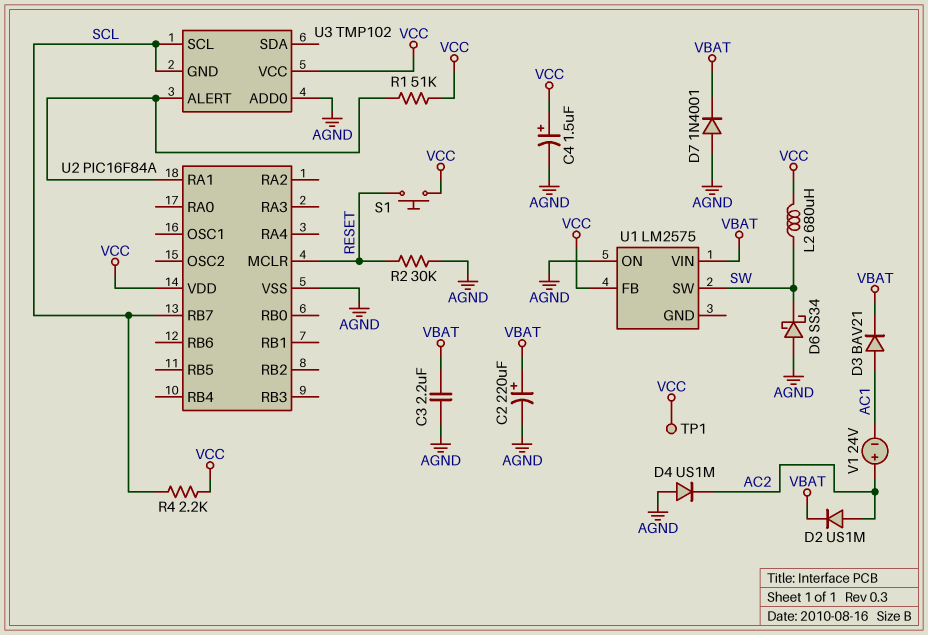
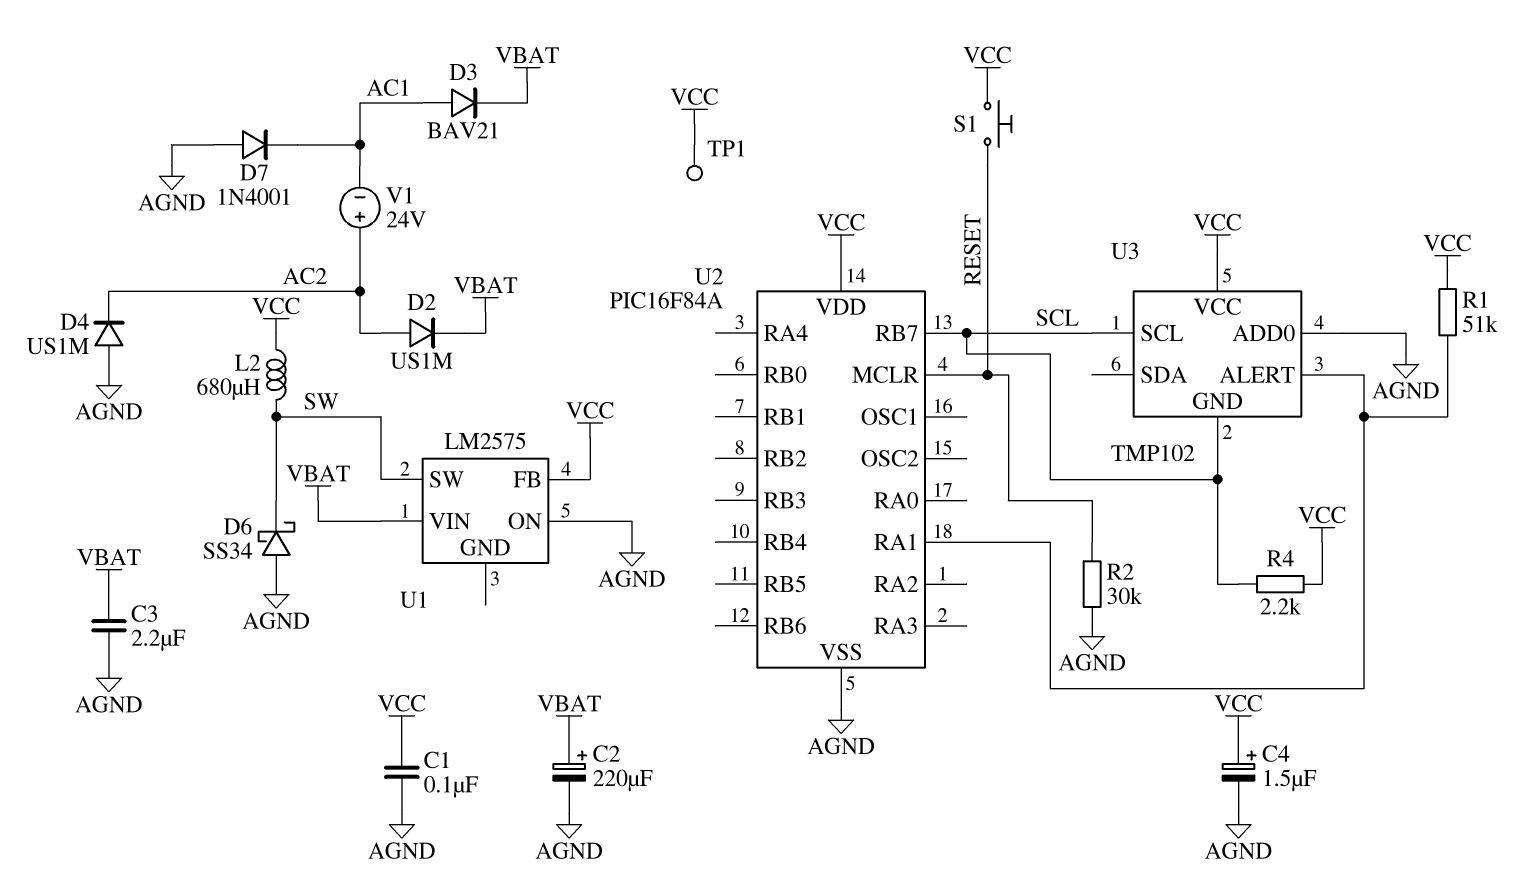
C1: none -> 100nF (AGND, VCC)
D7: diode 1N4001 (A AGND, K VBAT) -> diode 1N4001 (A AGND, K AC1)

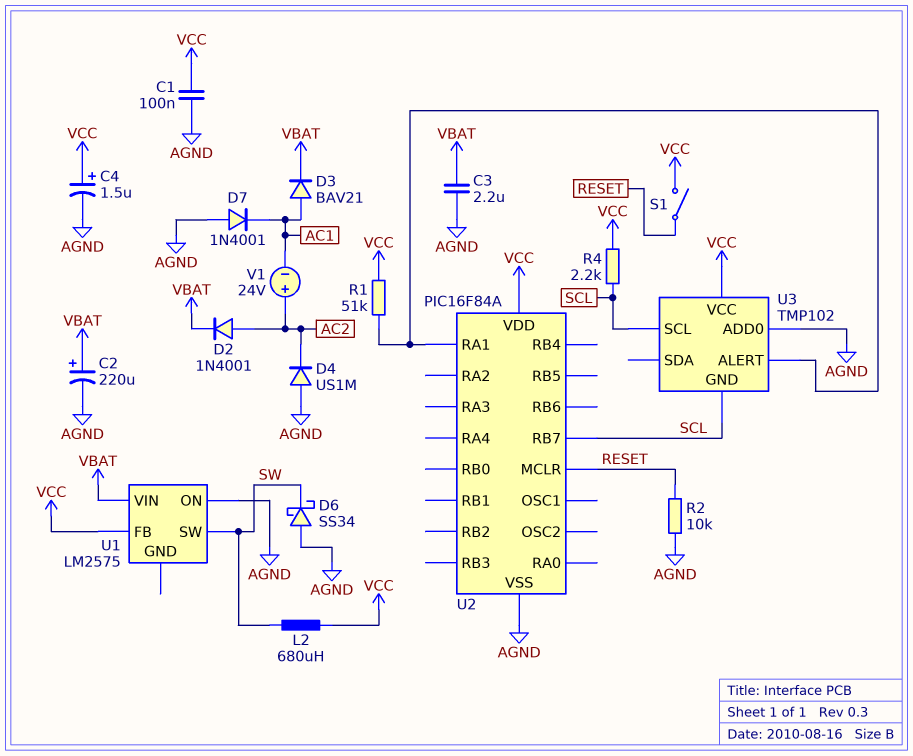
D2: diode US1M (A AC2, K VBAT) -> diode 1N4001 (A AC2, K VBAT)
R2: 30k (AGND, RESET) -> 10k (AGND, RESET)
S1: button (RESET, VCC) -> switch (RESET, VCC)
TP1: test point (VCC) -> none

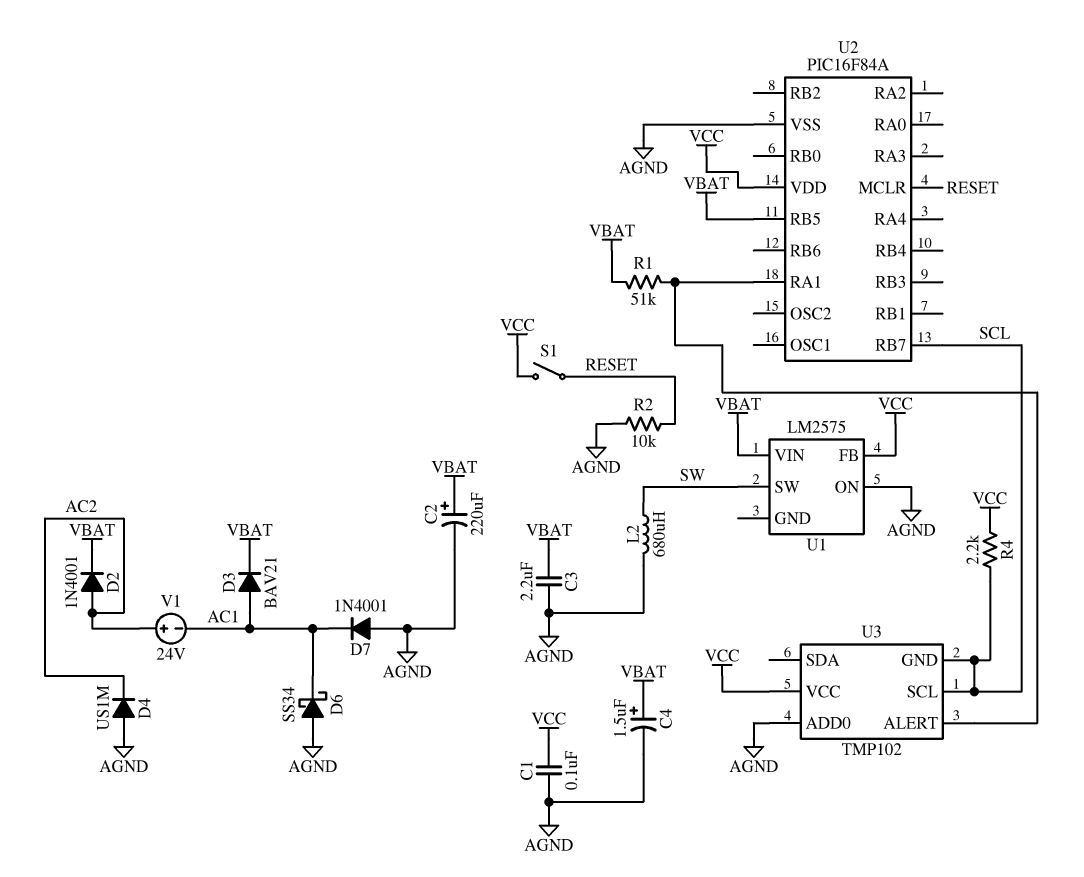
C4: 1.5uF (plus VCC, minus AGND) -> 1.5uF (plus VBAT, minus AGND)
D6: schottky SS34 (A AGND, K SW) -> schottky SS34 (A AGND, K AC1)
L2: 680uH (SW, VCC) -> 680uH (AGND, SW)
R1: 51k (U2/RA1, VCC) -> 51k (U2/RA1, VBAT)
U2 pin RB5: none -> VBAT

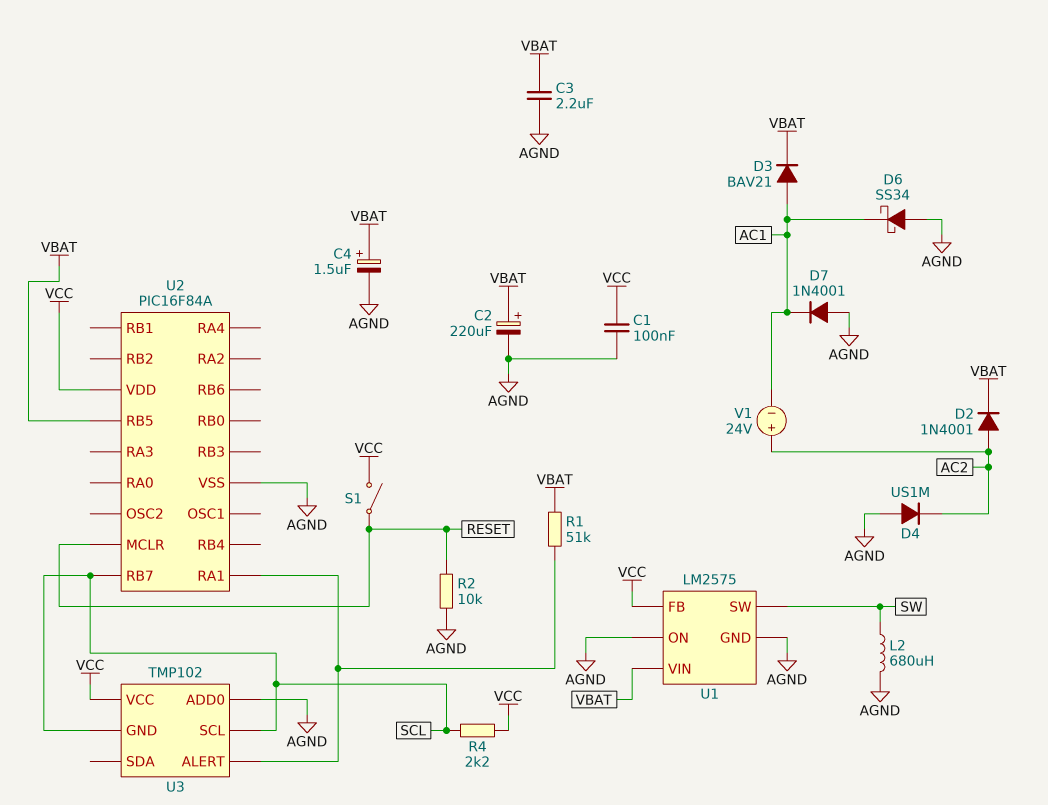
U1 pin GND: none -> AGND

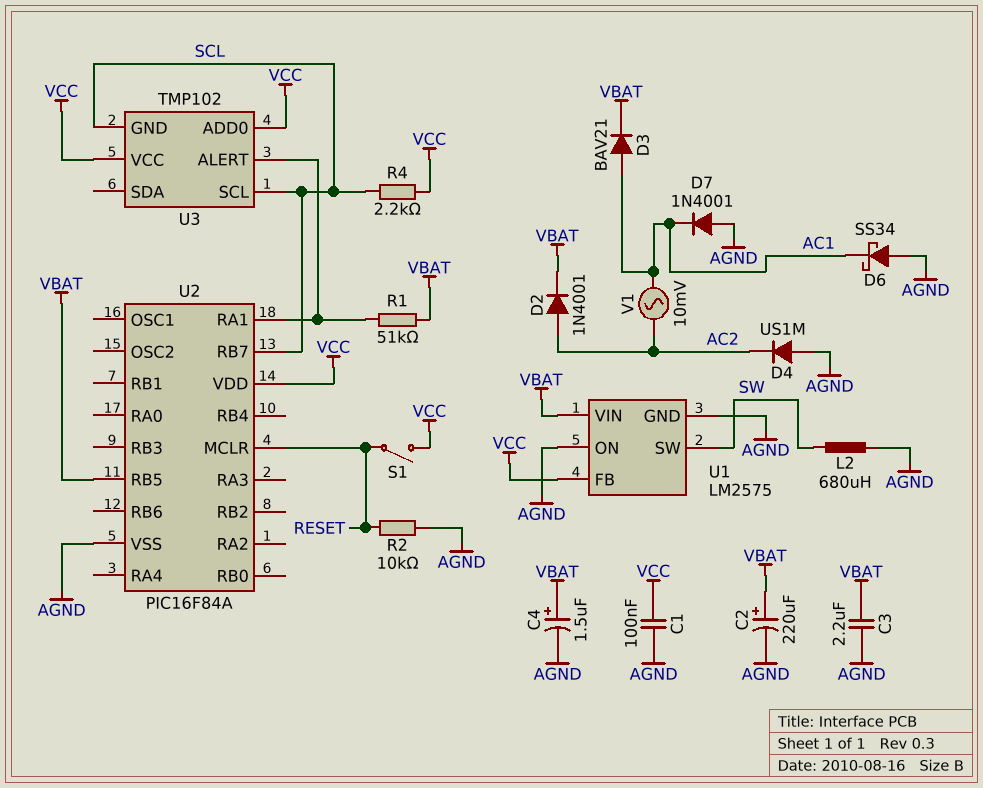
U3 pin ADD0: AGND -> VCC
V1: 24V (plus AC2, minus AC1) -> AC 10mV (AC1, AC2)

